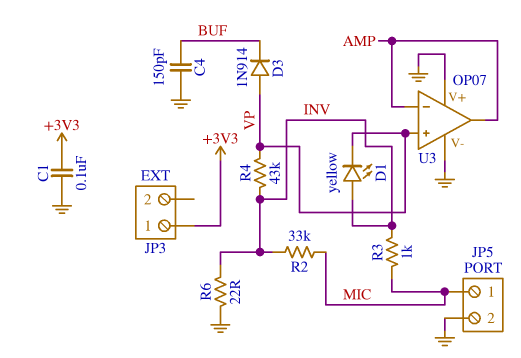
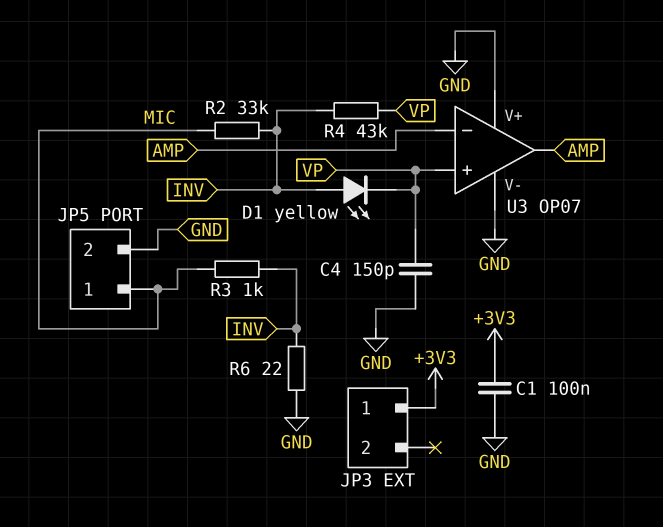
C4: 150pF (BUF, GND) -> 150pF (GND, VP)
D3: diode 1N914 (A VP, K BUF) -> none

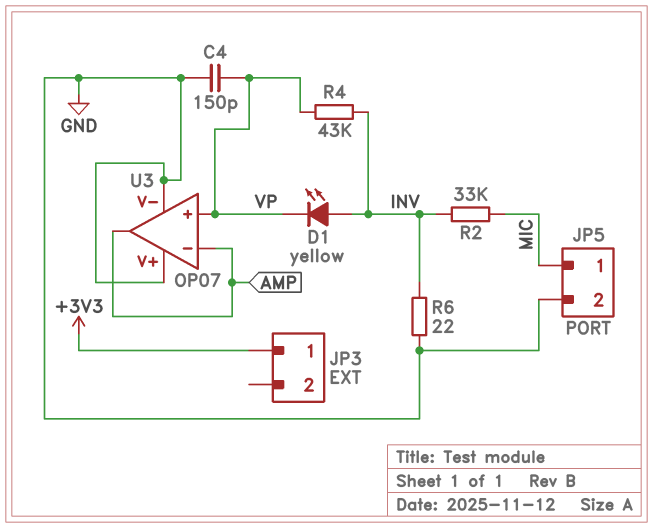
C1: 100nF (+3V3, GND) -> none
R3: 1k (INV, MIC) -> none

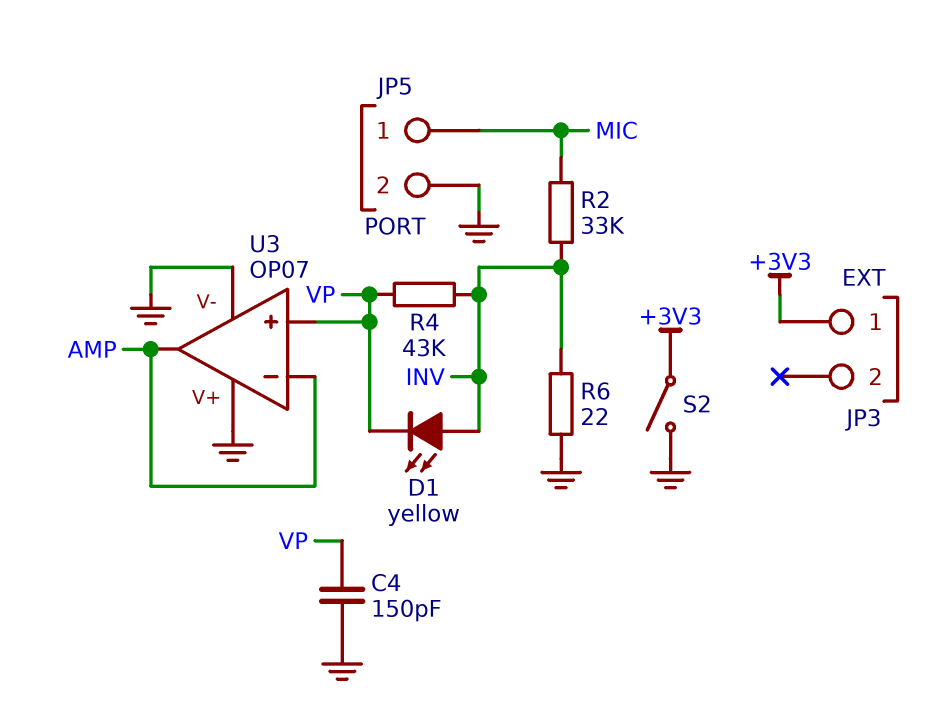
S2: none -> switch (+3V3, GND)

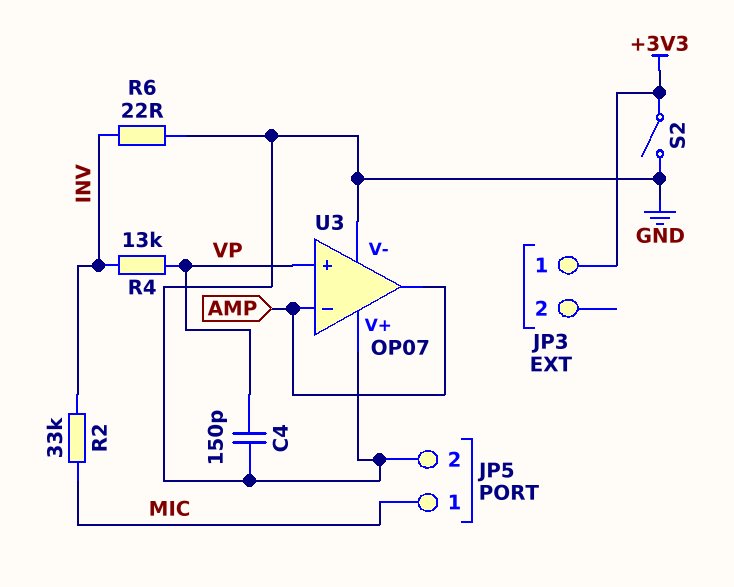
D1: LED yellow (A INV, K VP) -> none
R4: 43k (INV, VP) -> 13k (INV, VP)

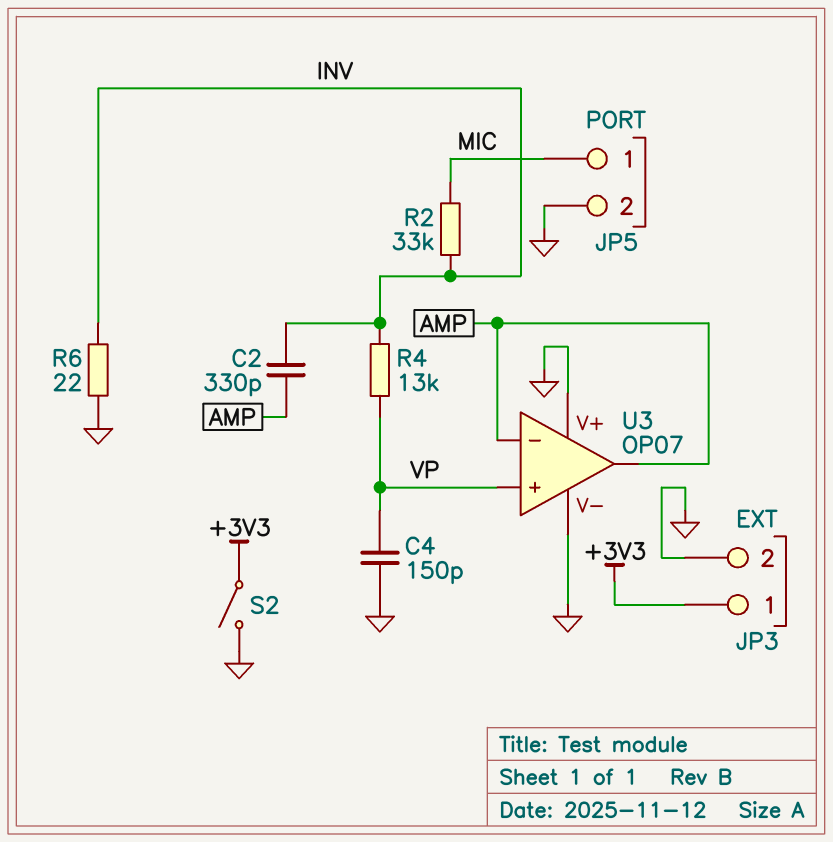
C2: none -> 330pF (AMP, INV)
JP3 pin 2: none -> GND

